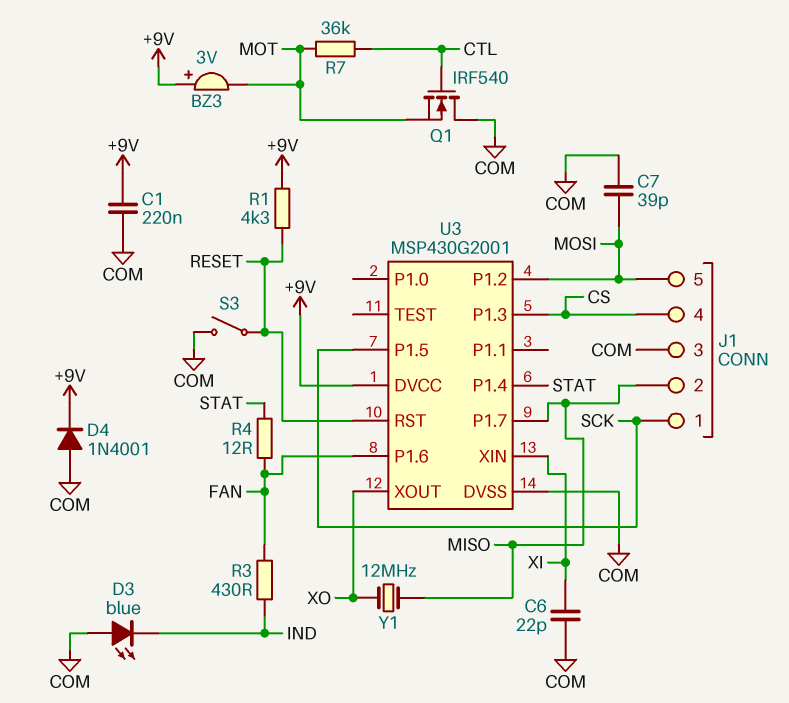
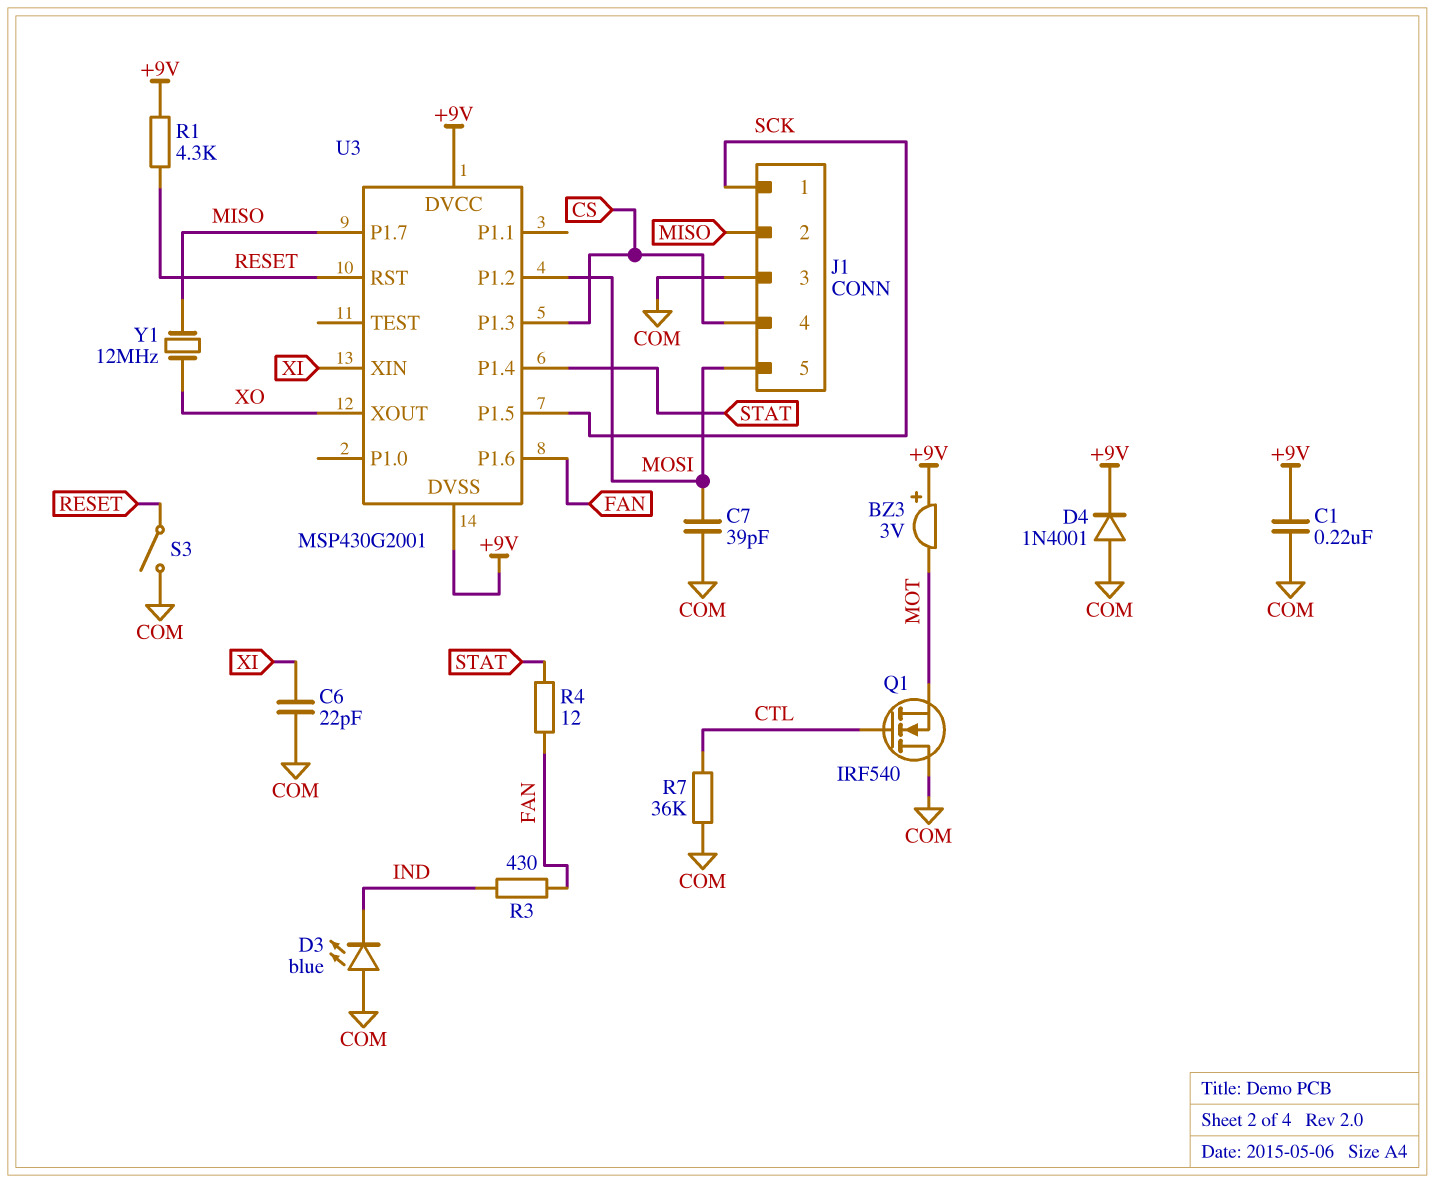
R7: 36k (CTL, MOT) -> 36k (COM, CTL)
U3 pin DVSS: COM -> +9V

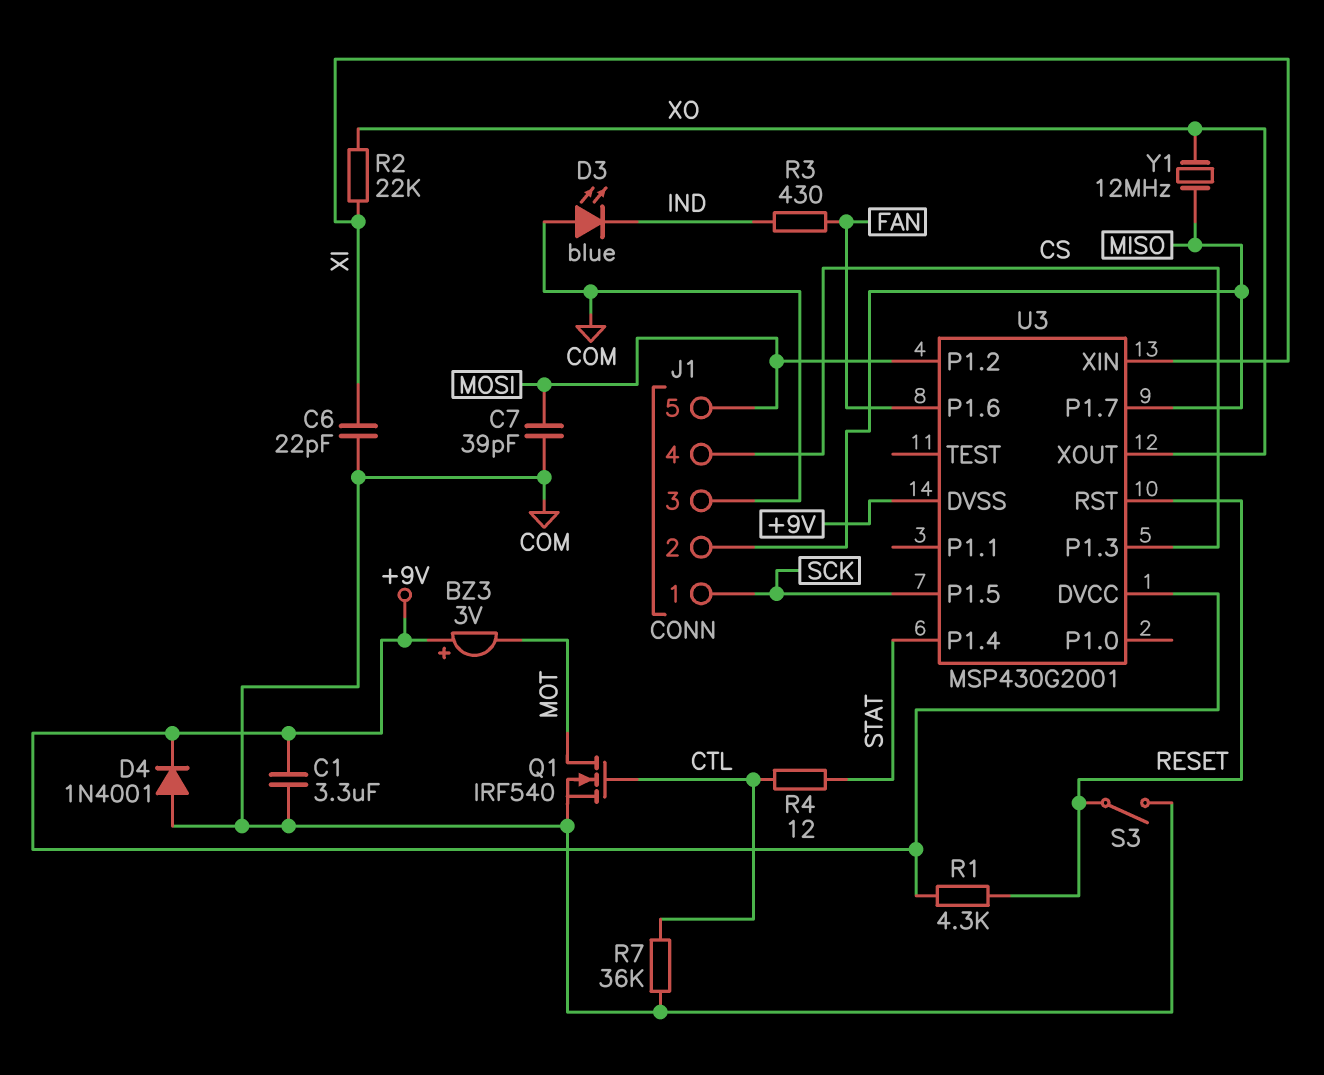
C1: 220nF (+9V, COM) -> 3.3uF (+9V, COM)
Q1: NMOS IRF540 (G CTL, D COM, S MOT) -> NMOS IRF540 (G CTL, D MOT, S COM)
R2: none -> 22k (XI, XO)
R4: 12 (FAN, STAT) -> 12 (CTL, STAT)

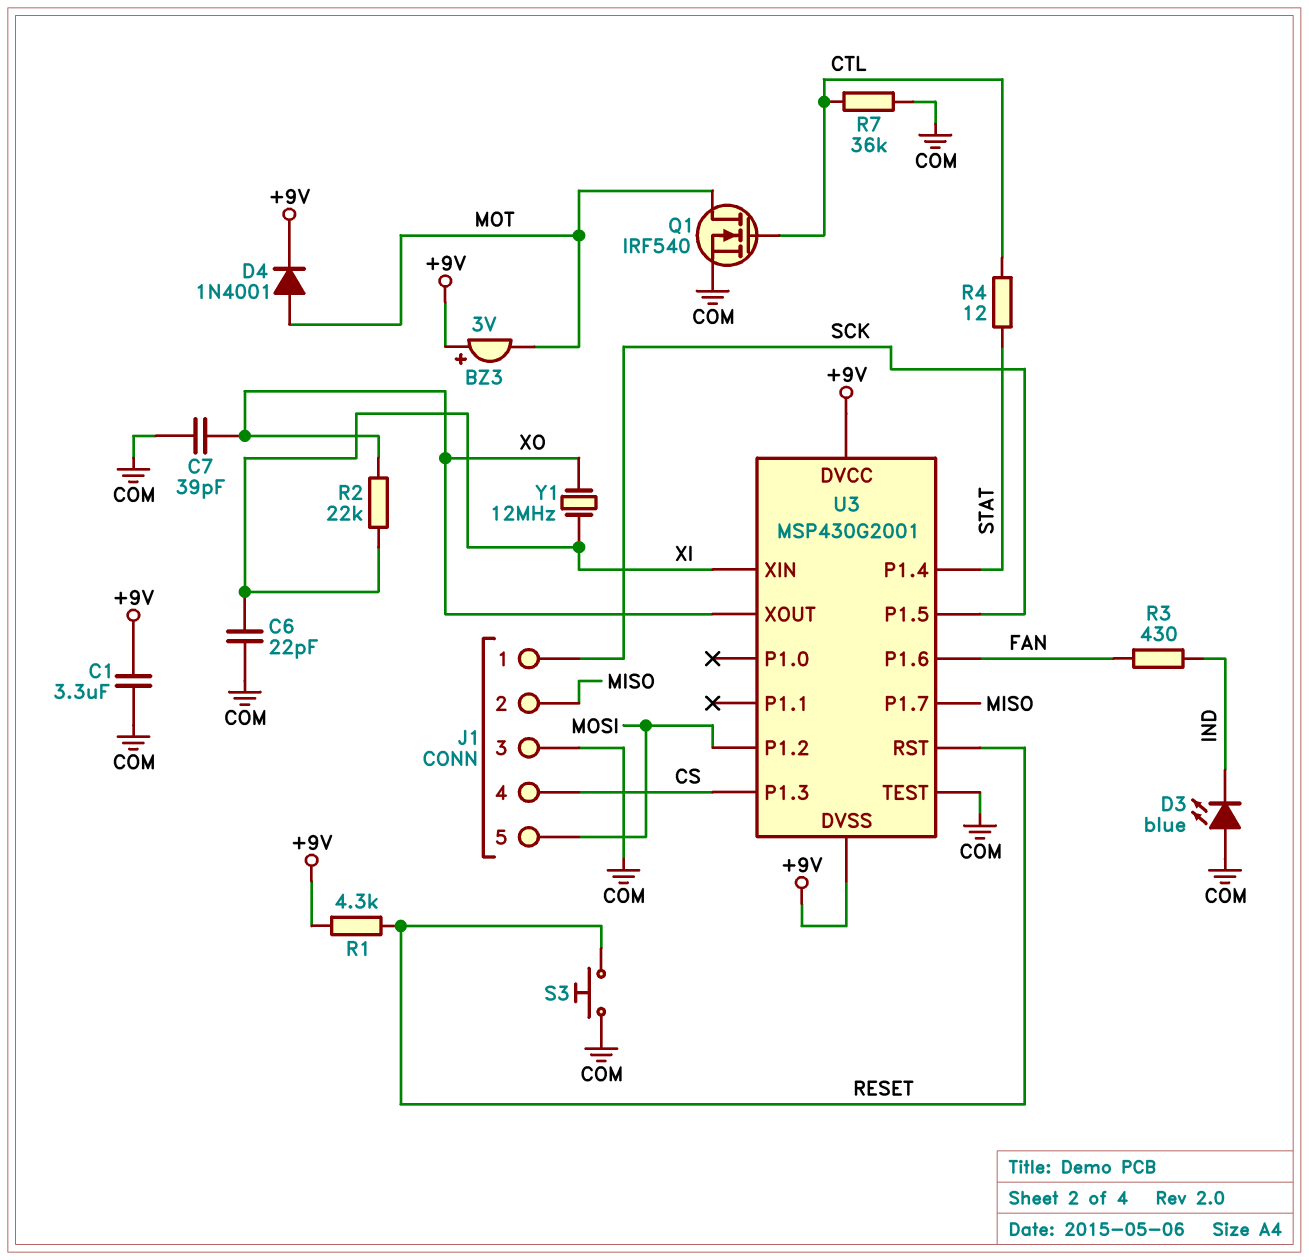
C7: 39pF (COM, MOSI) -> 39pF (COM, XO)
D4: diode 1N4001 (A COM, K +9V) -> diode 1N4001 (A MOT, K +9V)
S3: switch (COM, RESET) -> button (COM, RESET)
U3 pin TEST: none -> COM
Y1: 12MHz (MISO, XO) -> 12MHz (XI, XO)

